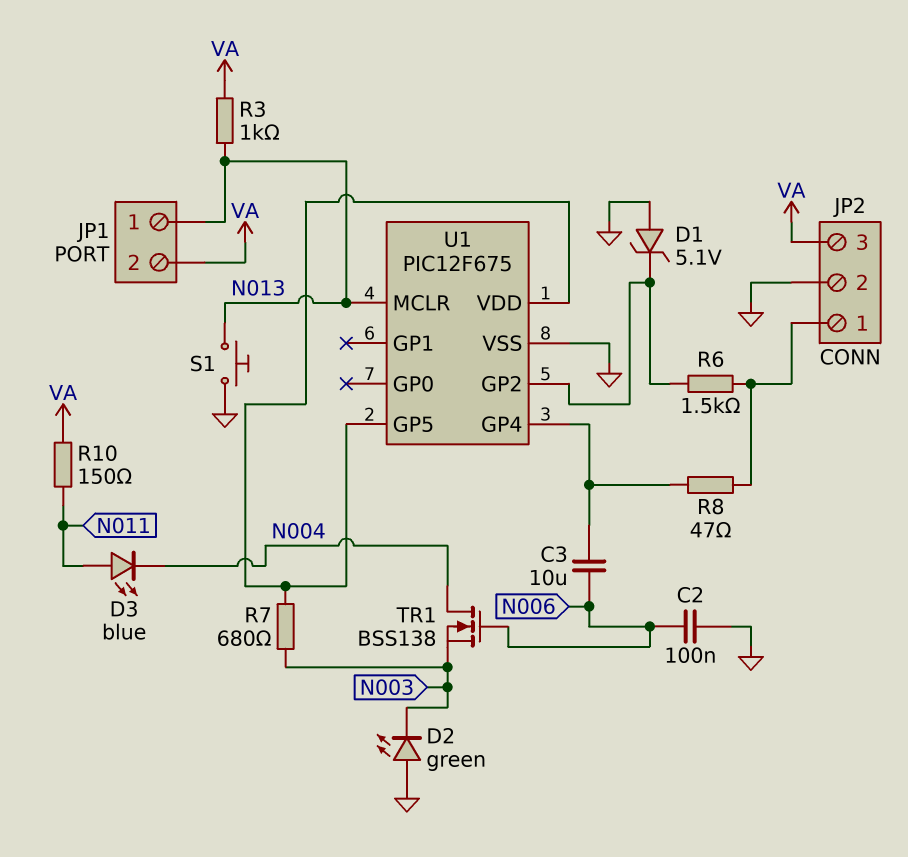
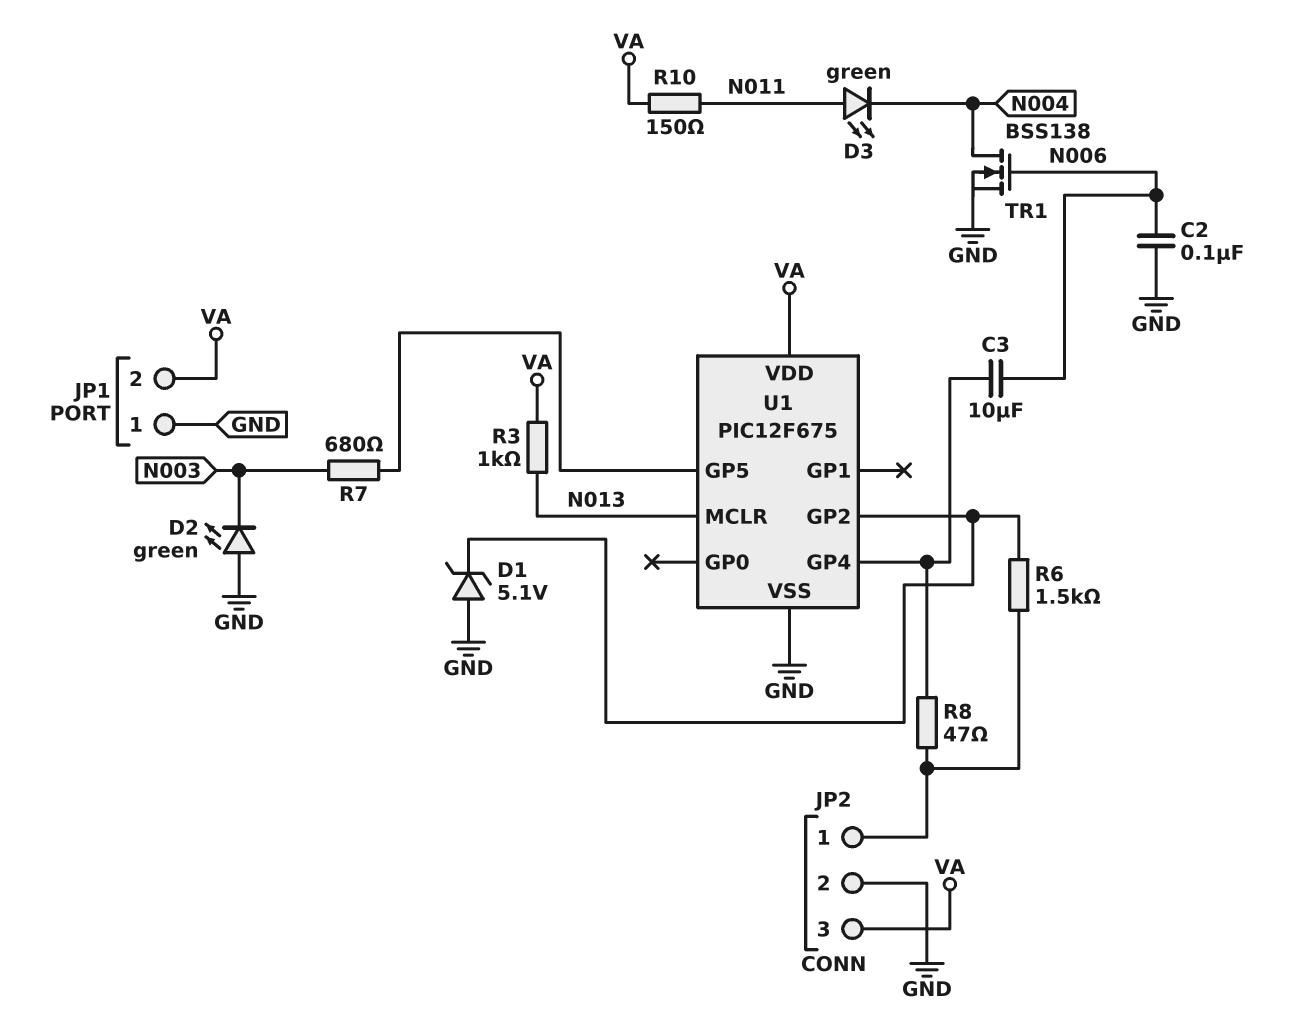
D3: LED blue (A N011, K N004) -> LED green (A N011, K N004)
JP1 pin 1: N013 -> GND
S1: button (GND, N013) -> none
TR1: NMOS BSS138 (G N006, D N004, S N003) -> NMOS BSS138 (G N006, D N004, S GND)
U1 pin VDD: U1/GP5 -> VA

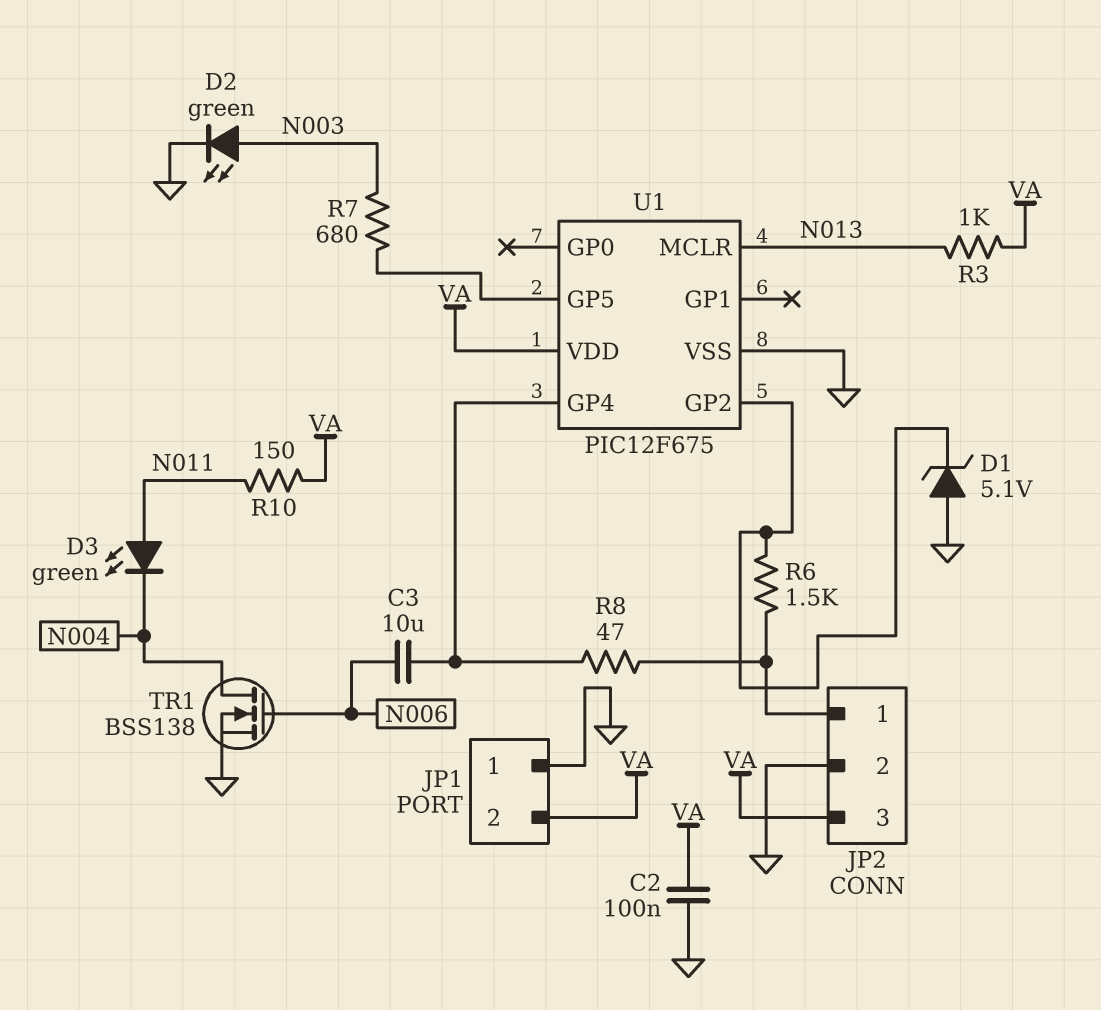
C2: 100nF (GND, N006) -> 100nF (GND, VA)
D2: LED green (A GND, K N003) -> LED green (A N003, K GND)

